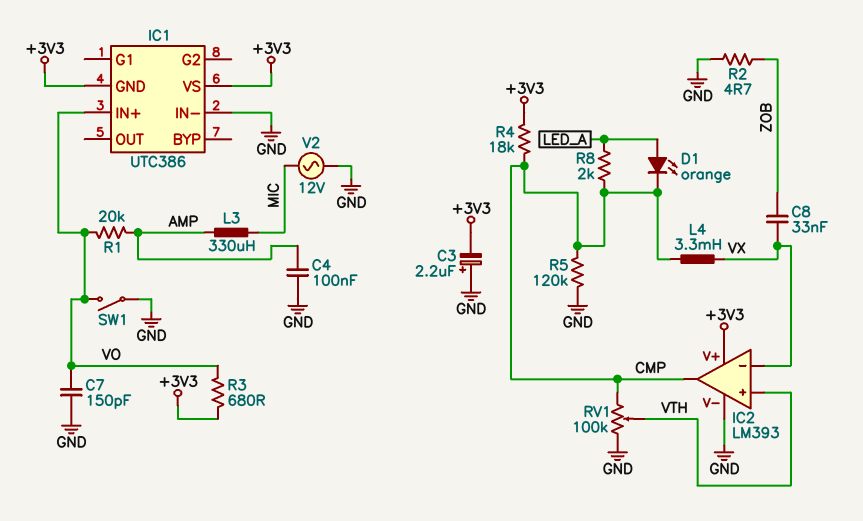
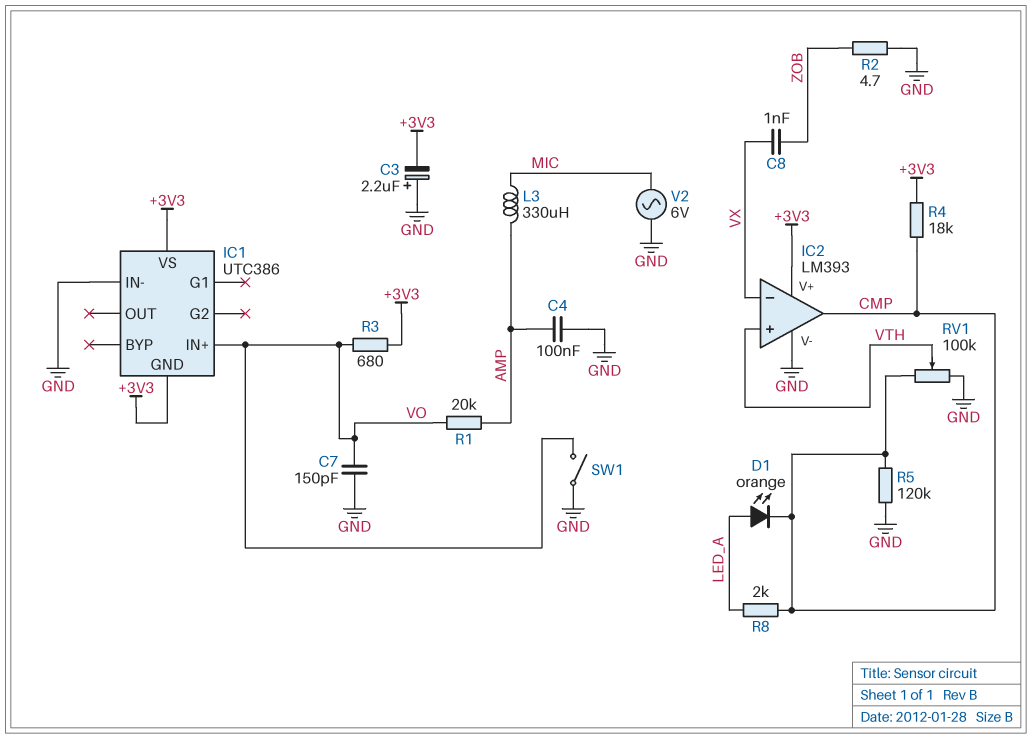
C8: 33nF (VX, ZOB) -> 1nF (VX, ZOB)
L4: 3.3mH (CMP, VX) -> none
V2: AC 12V (GND, MIC) -> AC 6V (GND, MIC)

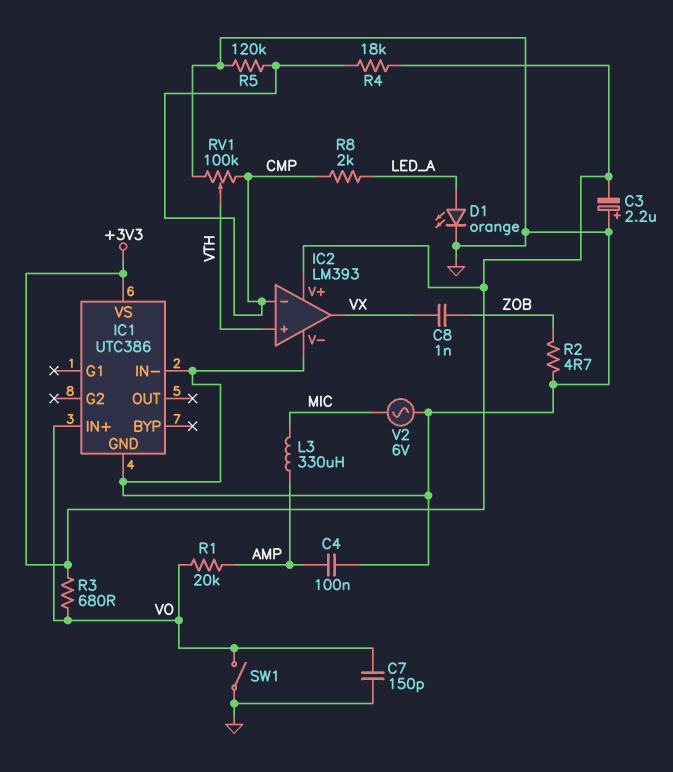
D1: LED orange (A LED_A, K CMP) -> LED orange (A LED_A, K GND)
IC1 pin GND: +3V3 -> GND
IC2 pin in-: VX -> CMP
IC2 pin out: CMP -> VX

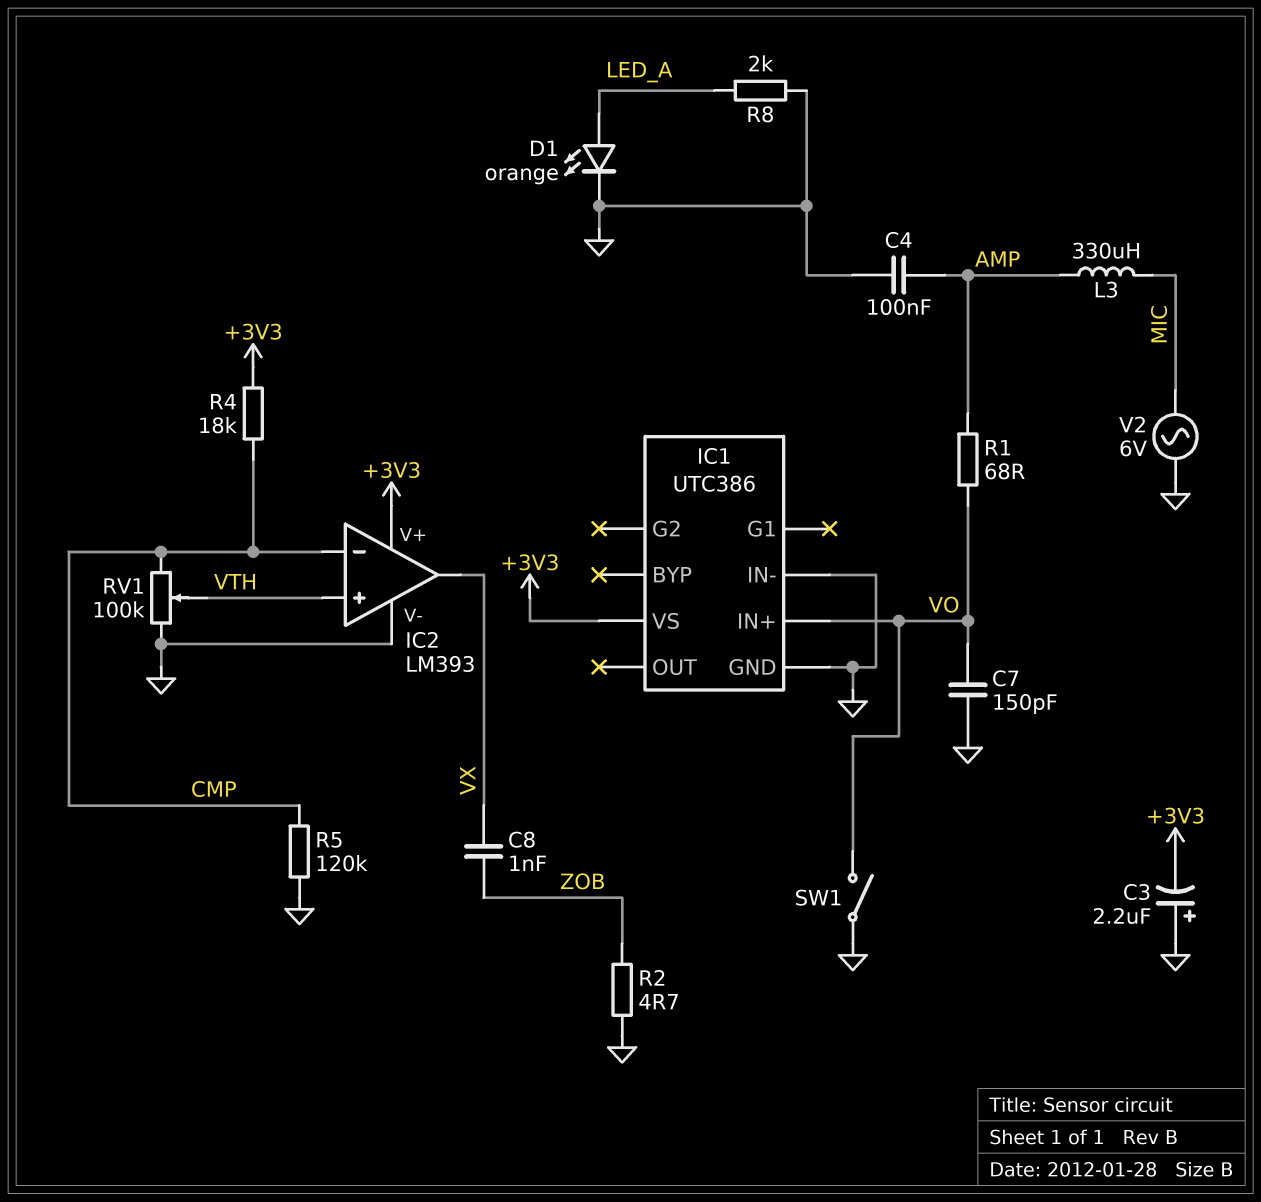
R1: 20k (AMP, VO) -> 68 (AMP, VO)
R3: 680 (+3V3, VO) -> none
R8: 2k (CMP, LED_A) -> 2k (GND, LED_A)

